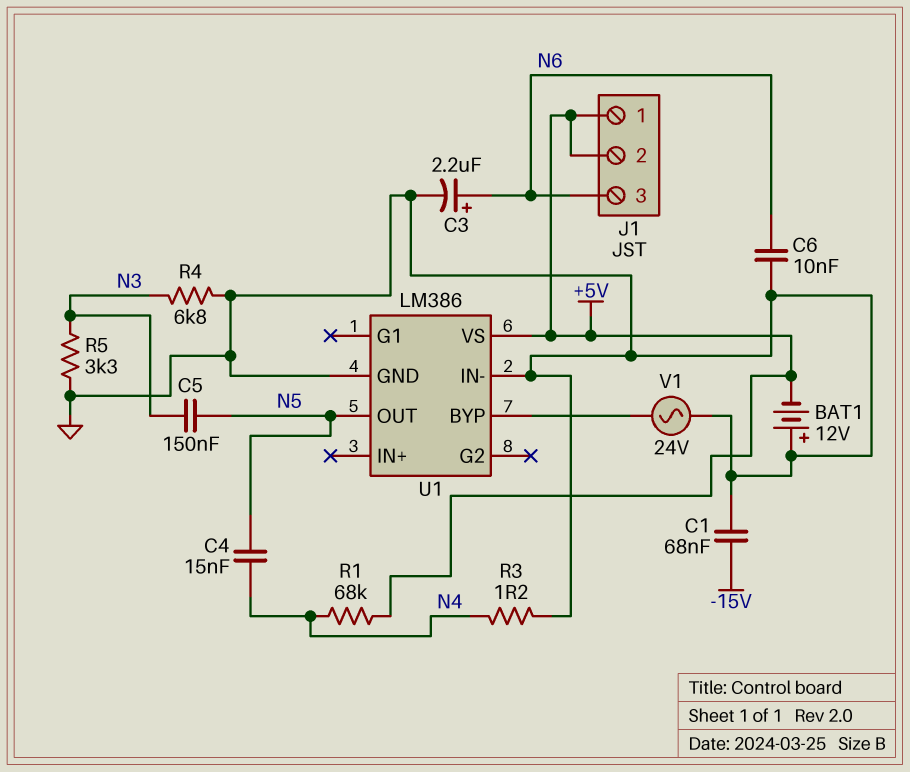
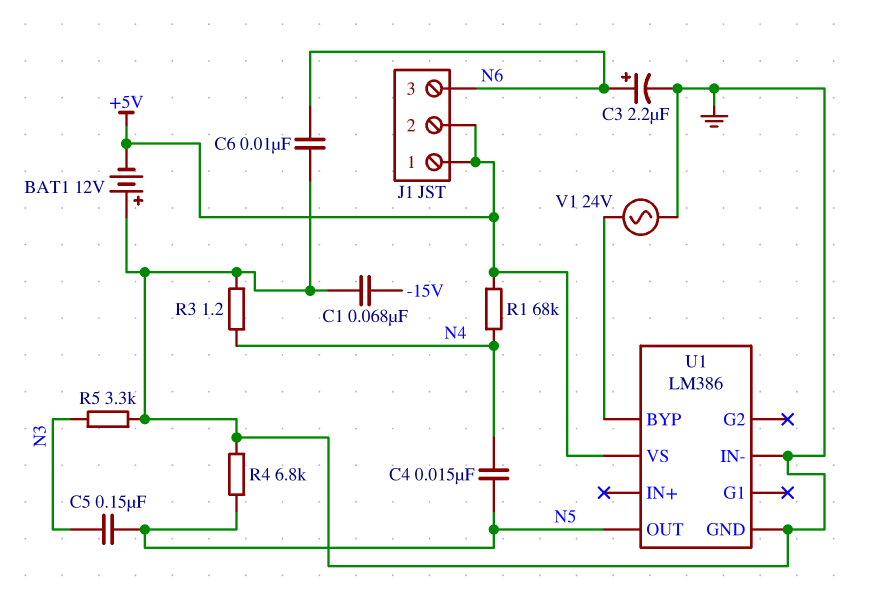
R4: 6.8k (GND, N3) -> 6.8k (GND, N5)

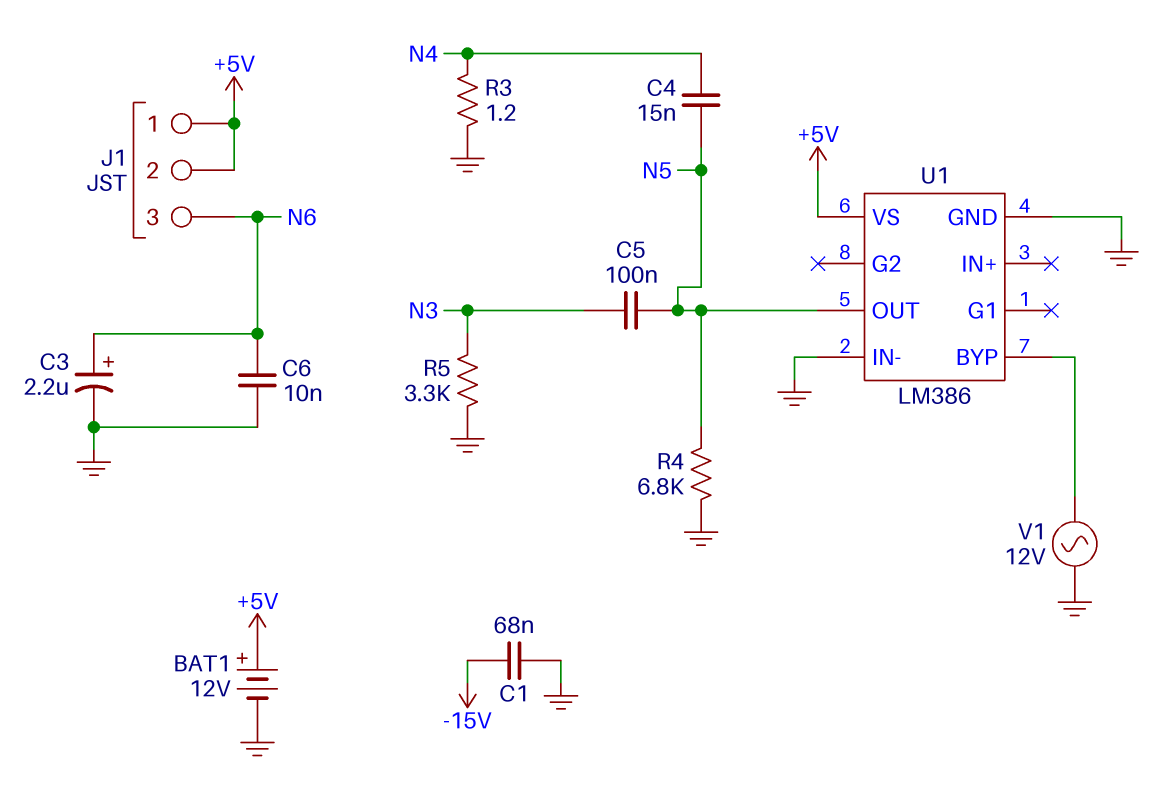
BAT1: 12V (plus GND, minus +5V) -> 12V (plus +5V, minus GND)
C5: 150nF (N3, N5) -> 100nF (N3, N5)
R1: 68k (+5V, N4) -> none
V1: AC 24V (GND, U1/BYP) -> AC 12V (GND, U1/BYP)

